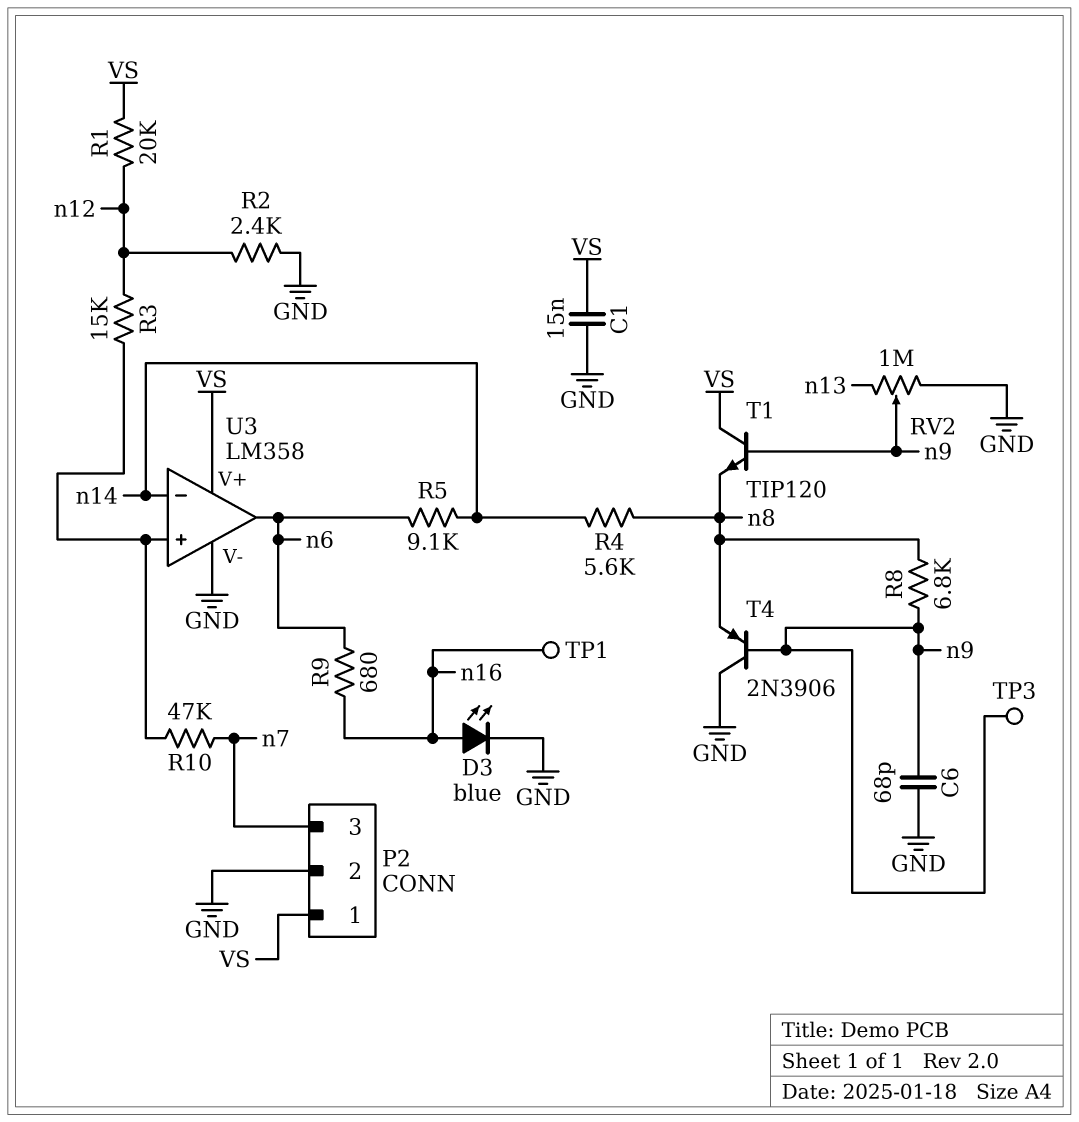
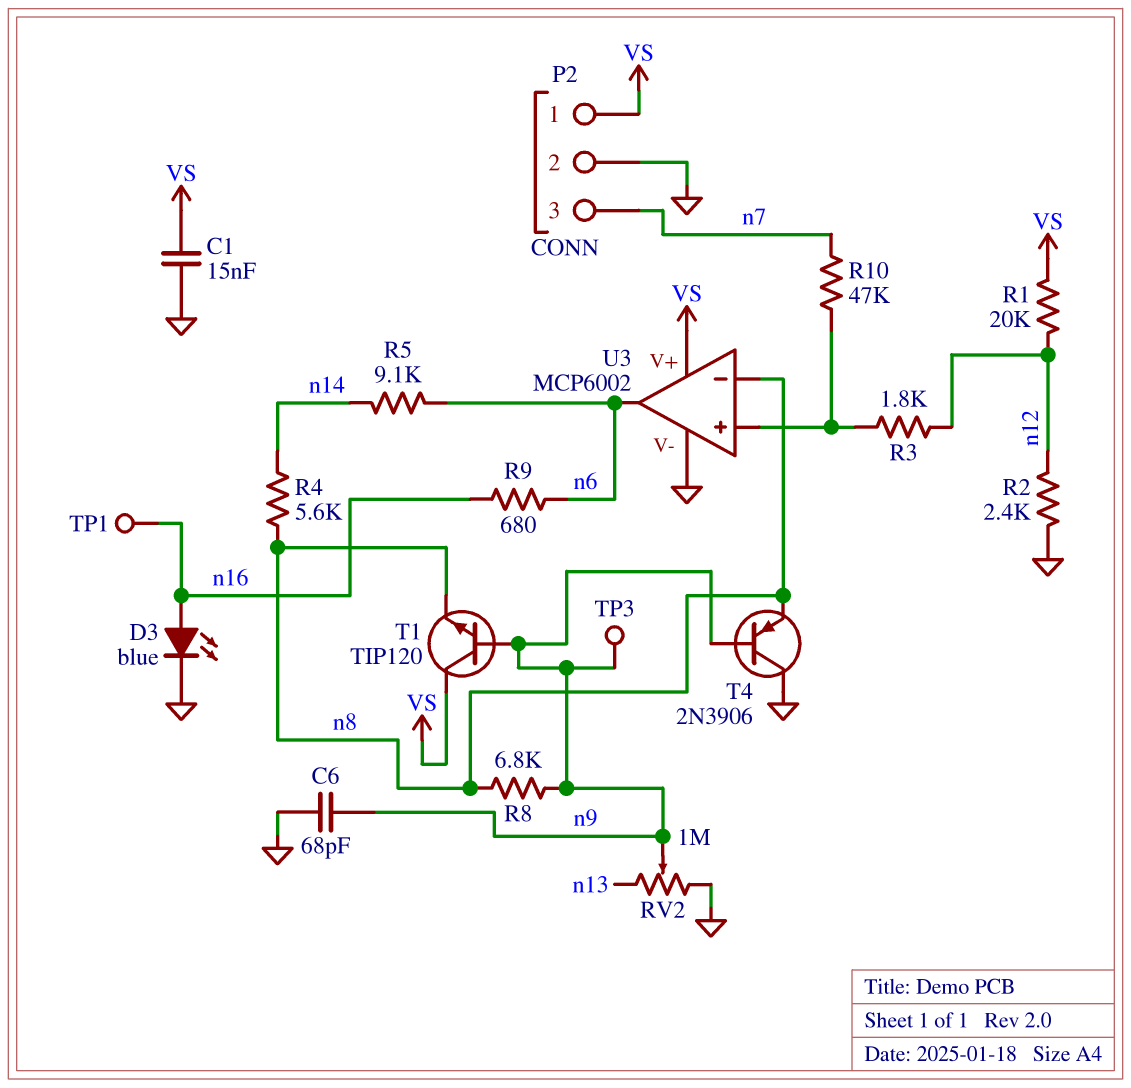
R3: 15k (U3/in+, n12) -> 1.8k (U3/in+, n12)
U3: LM358 -> MCP6002
U3 pin in-: n14 -> n8

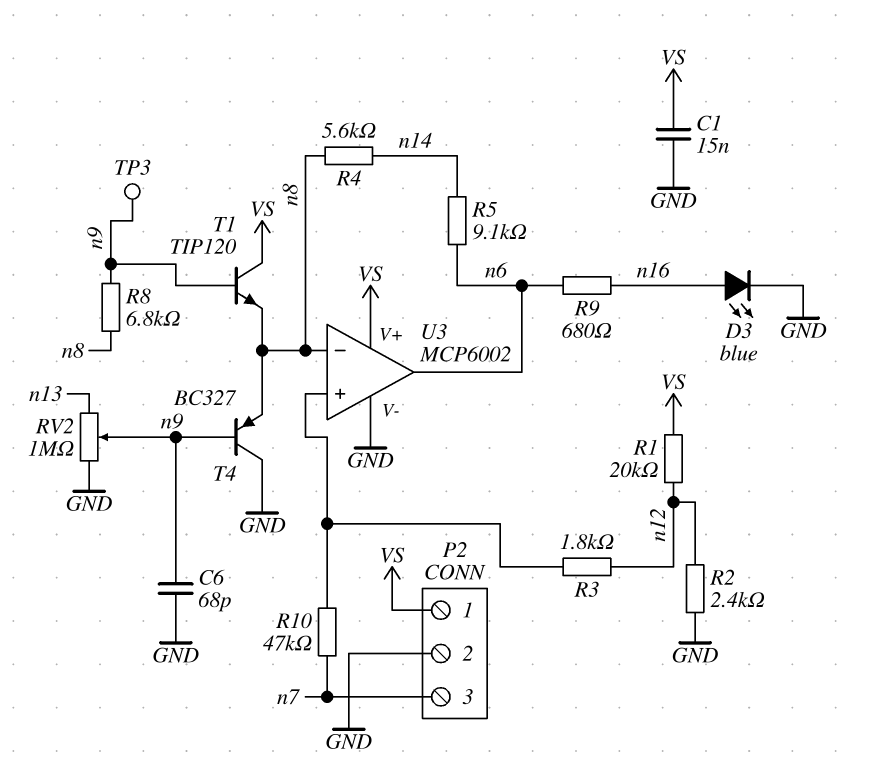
T4: PNP 2N3906 (B n9, C GND, E n8) -> PNP BC327 (B n9, C GND, E n8)
TP1: test point (n16) -> none

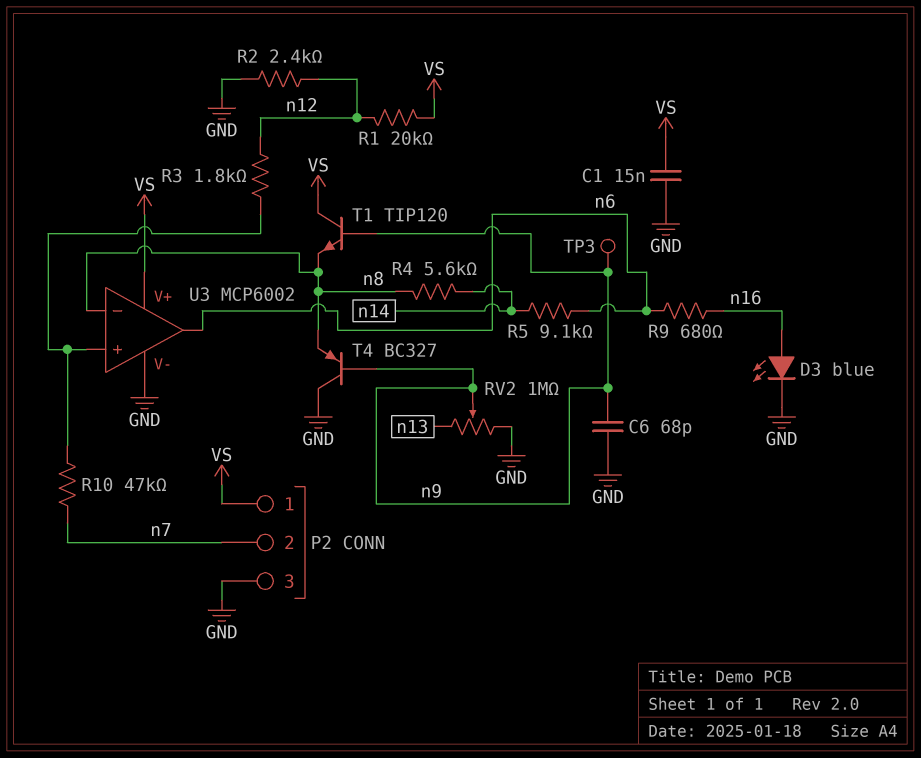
P2 pin 2: GND -> n7
P2 pin 3: n7 -> GND
R8: 6.8k (n8, n9) -> none

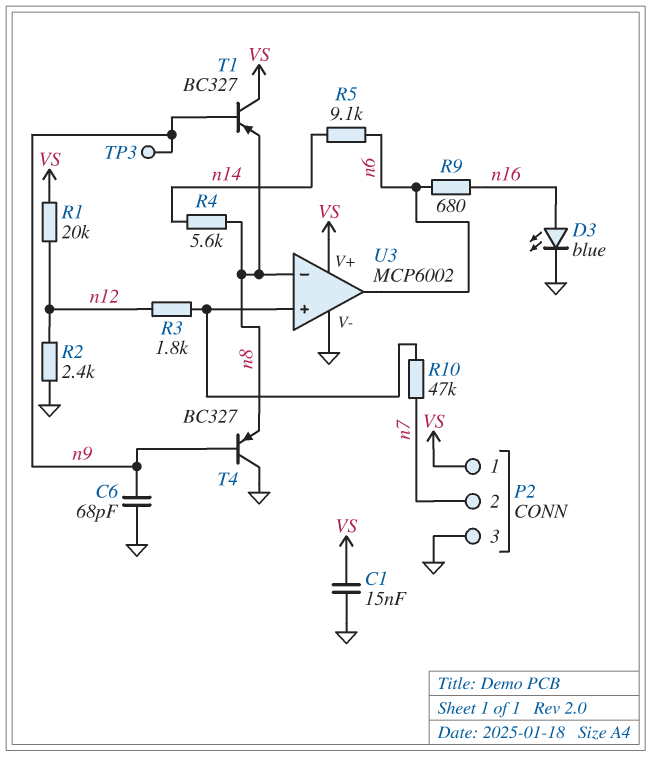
RV2: 1M (GND, n13, wiper n9) -> none
T1: NPN TIP120 (B n9, C VS, E n8) -> PNP BC327 (B n9, C VS, E n8)

